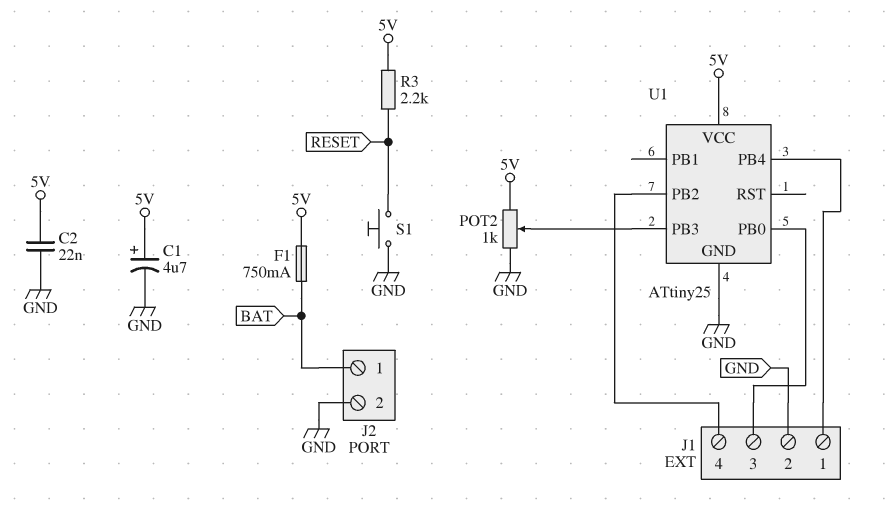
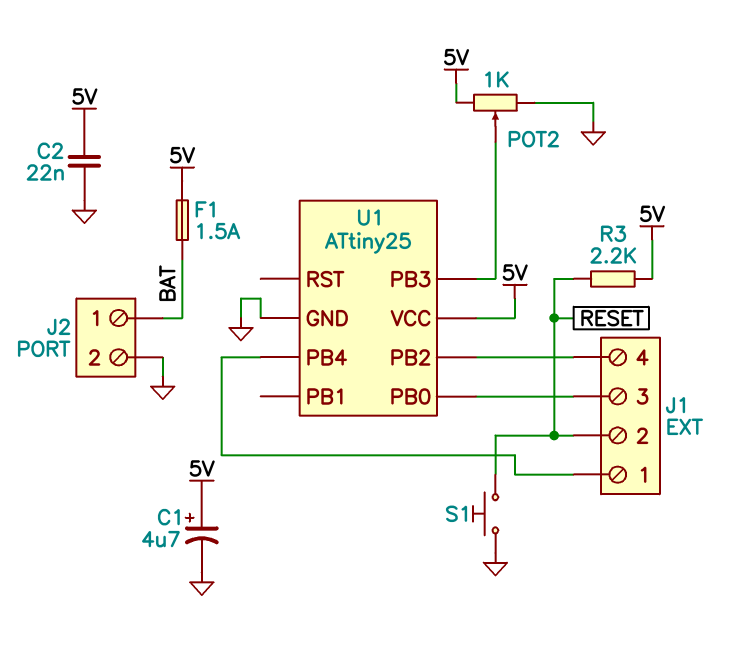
F1: 750mA (5V, BAT) -> 1.5A (5V, BAT)
J1 pin 2: GND -> RESET

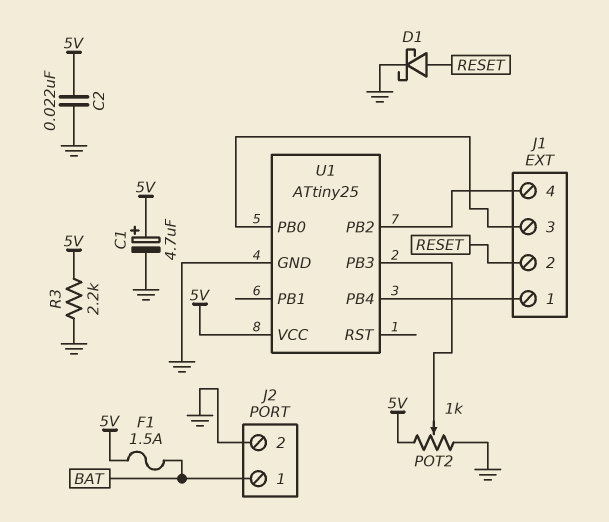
D1: none -> schottky (A RESET, K GND)
R3: 2.2k (5V, RESET) -> 2.2k (5V, GND)
S1: button (GND, RESET) -> none

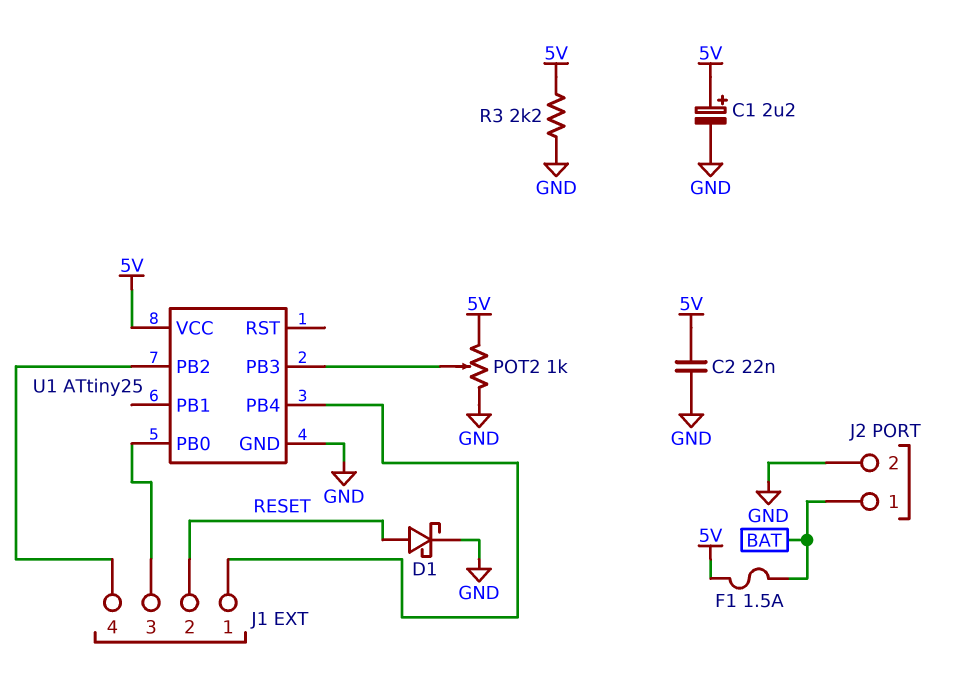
C1: 4.7uF (plus 5V, minus GND) -> 2.2uF (plus 5V, minus GND)

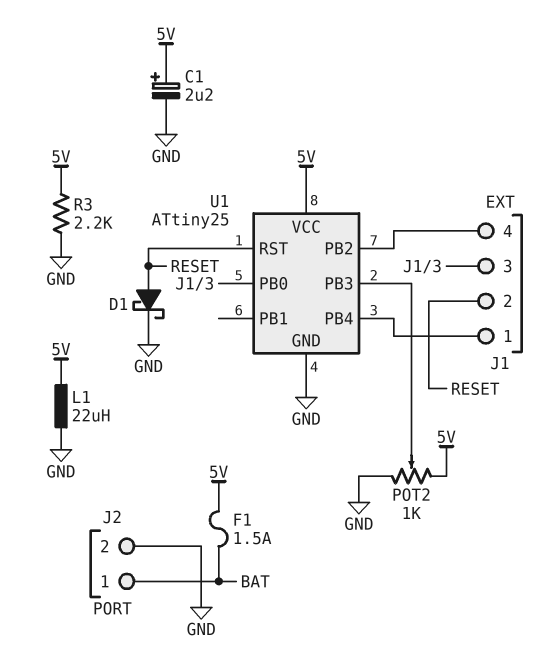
C2: 22nF (5V, GND) -> none
L1: none -> 22uH (5V, GND)
U1 pin RST: none -> RESET

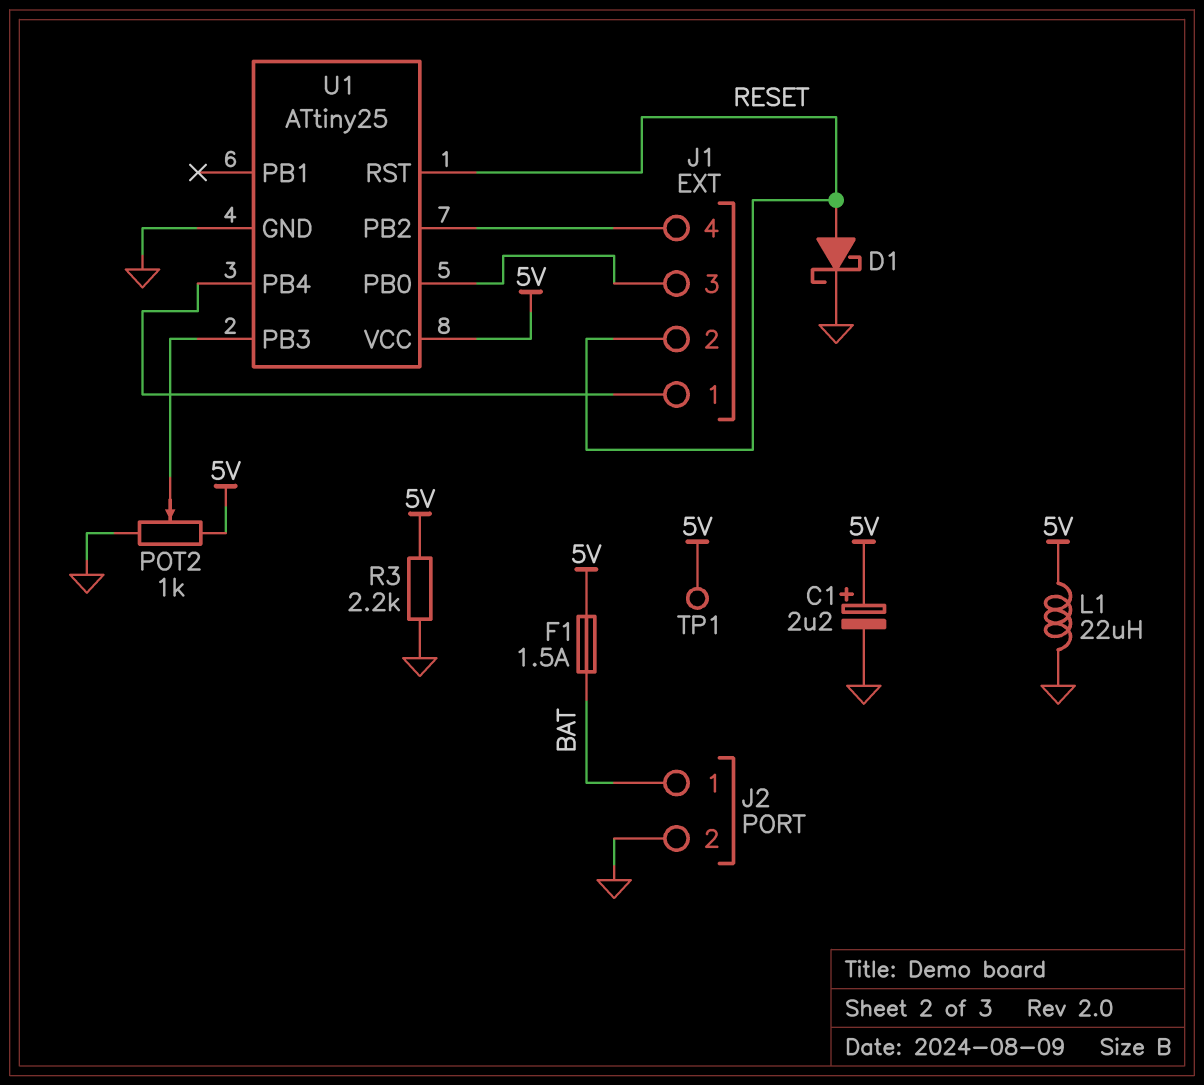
TP1: none -> test point (5V)

